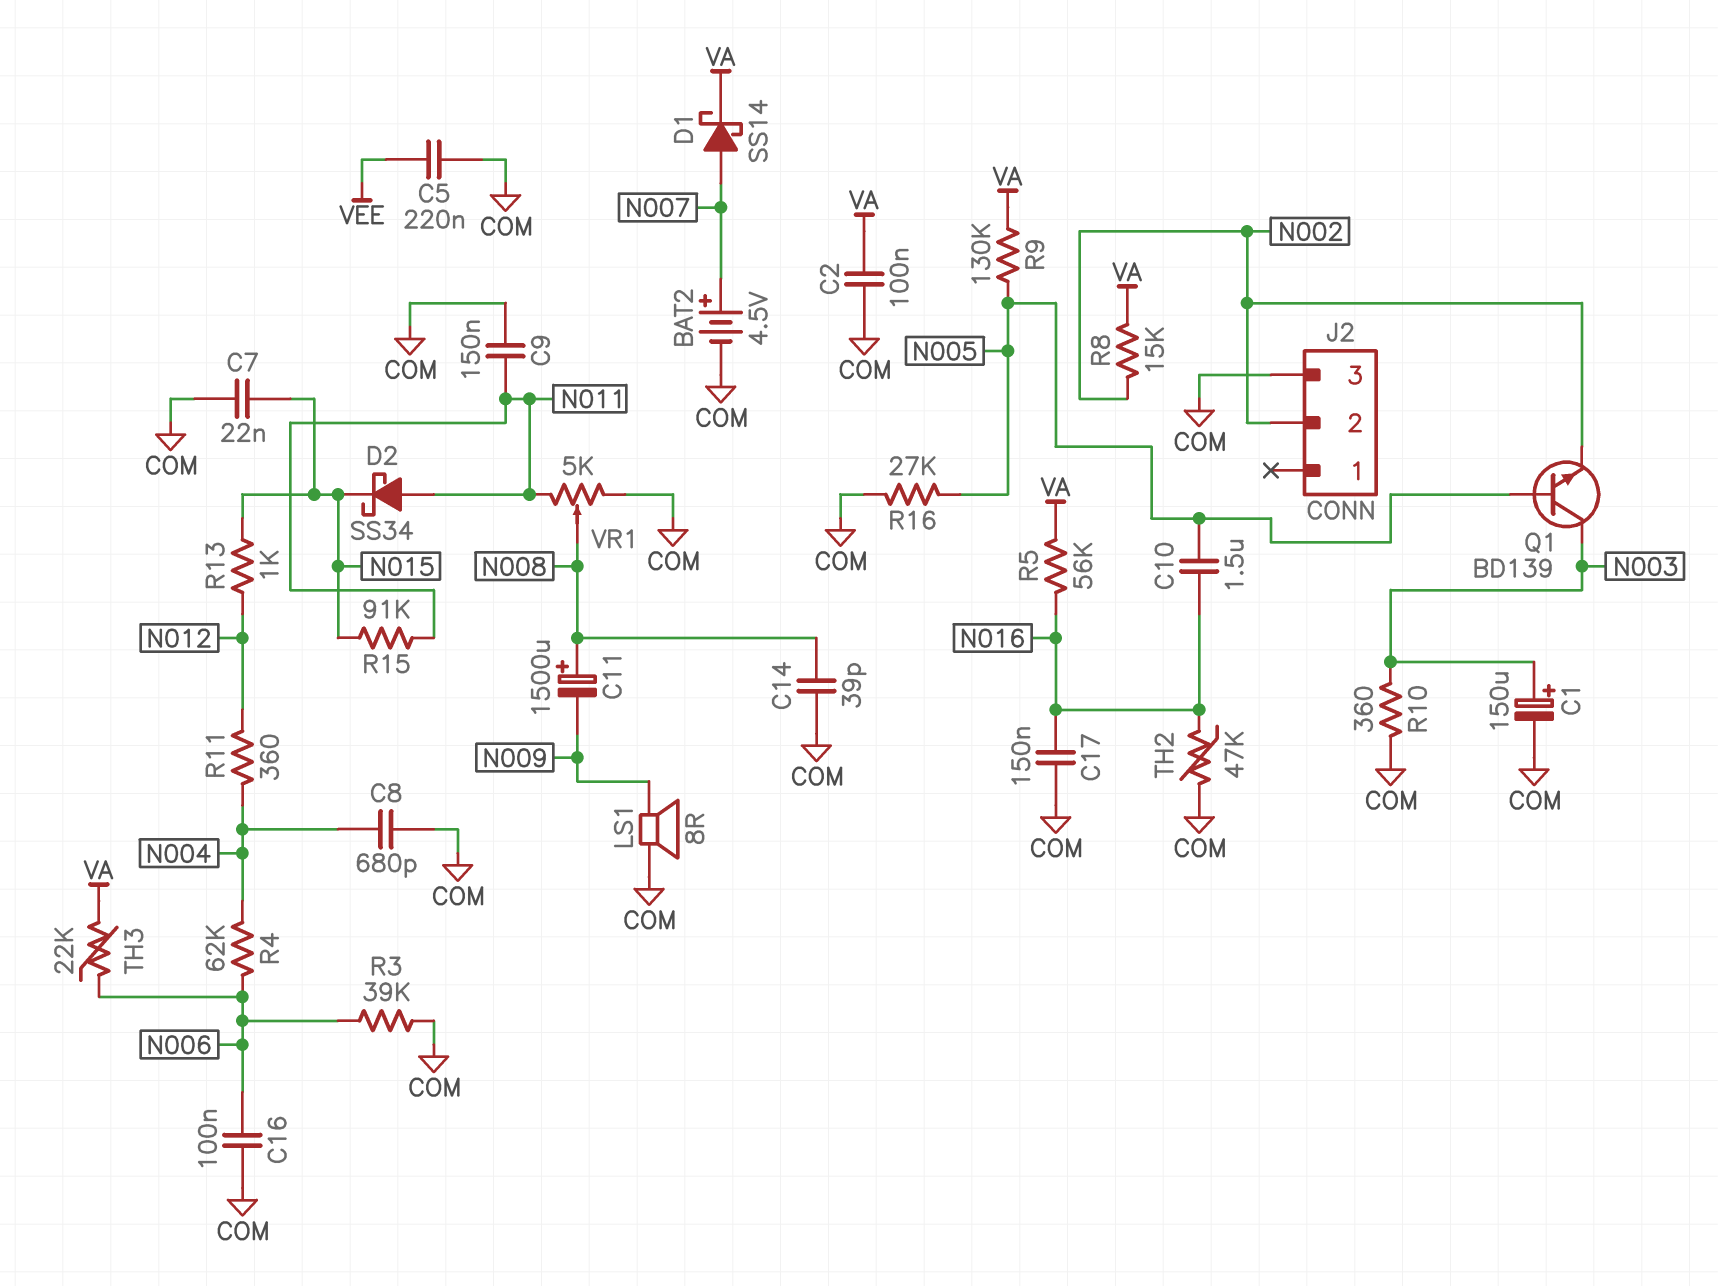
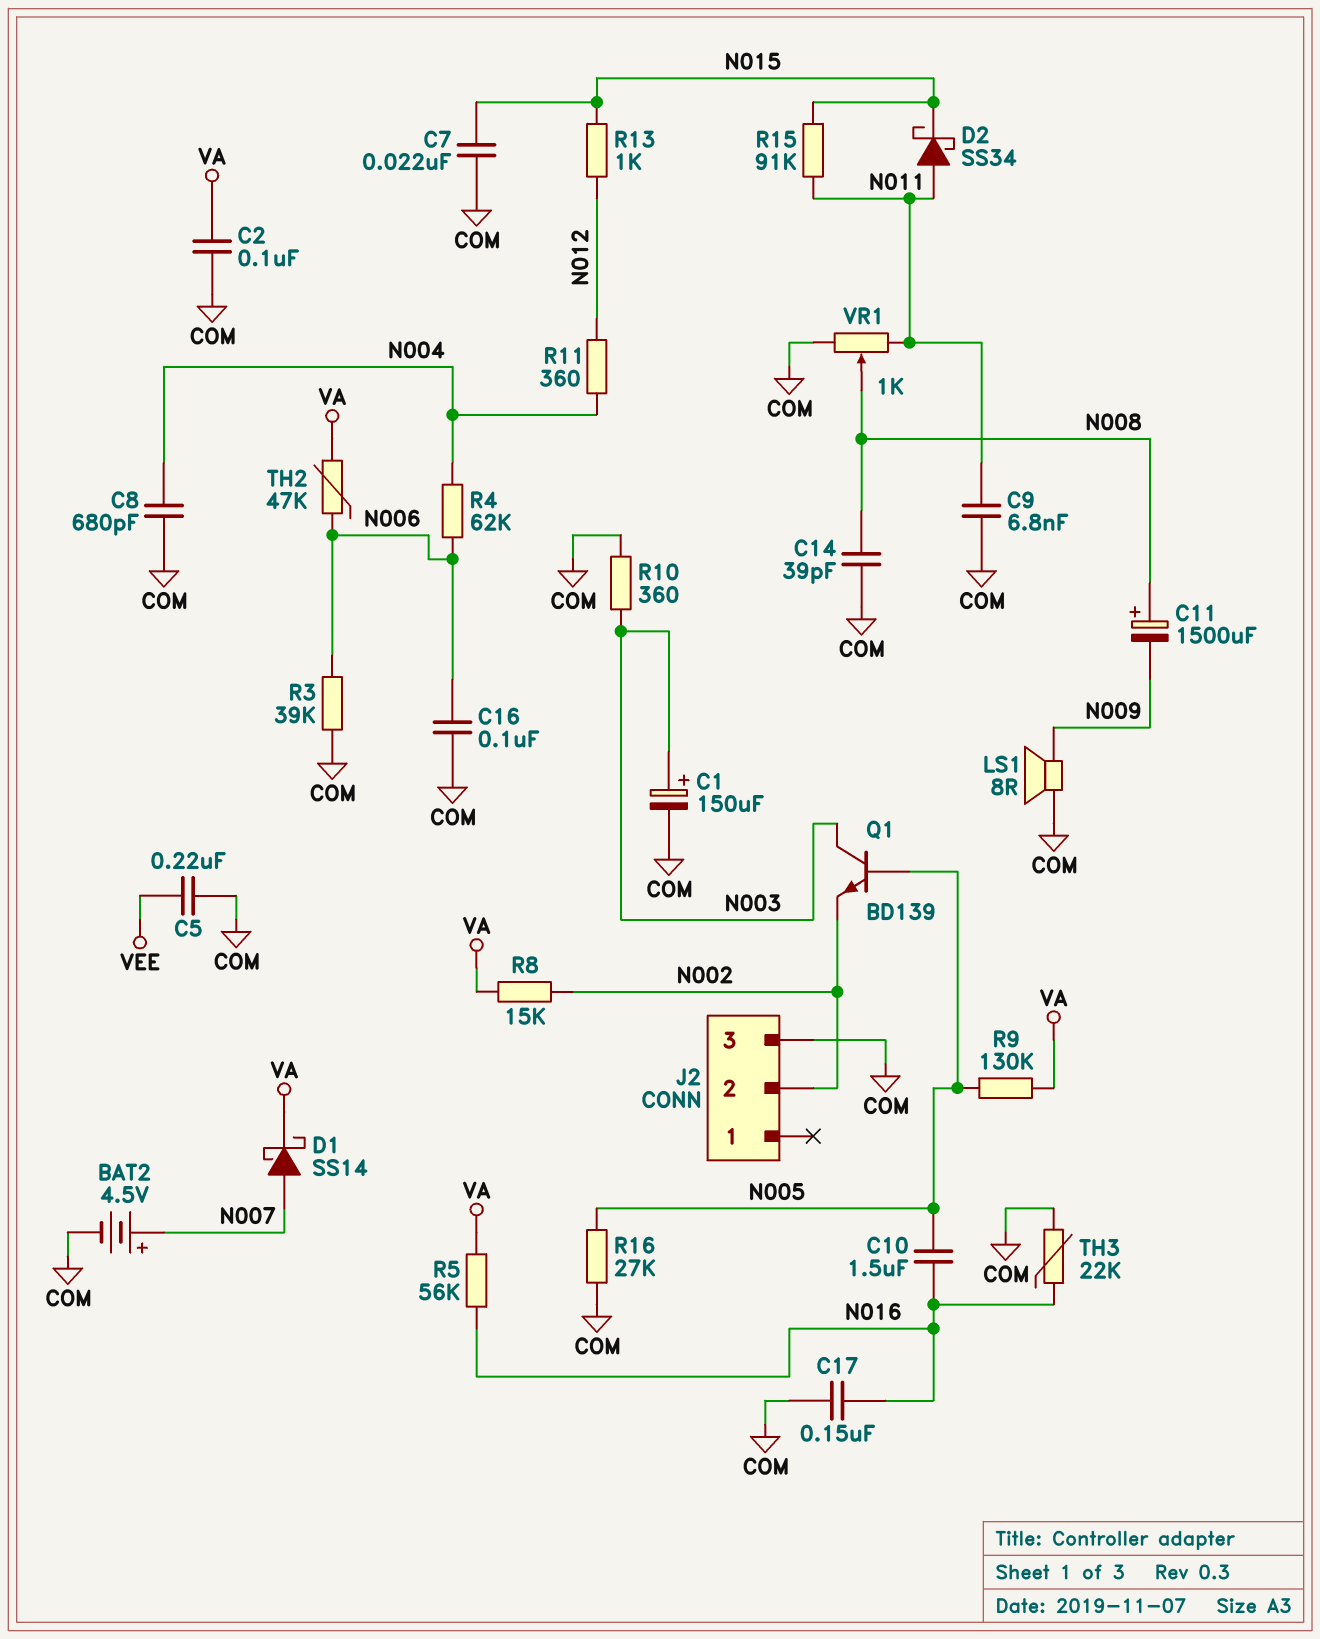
C9: 150nF (COM, N011) -> 6.8nF (COM, N011)
TH2: 47k (COM, N016) -> 47k (N006, VA)
TH3: 22k (N006, VA) -> 22k (COM, N016)
VR1: 5k (COM, N011, wiper N008) -> 1k (COM, N011, wiper N008)

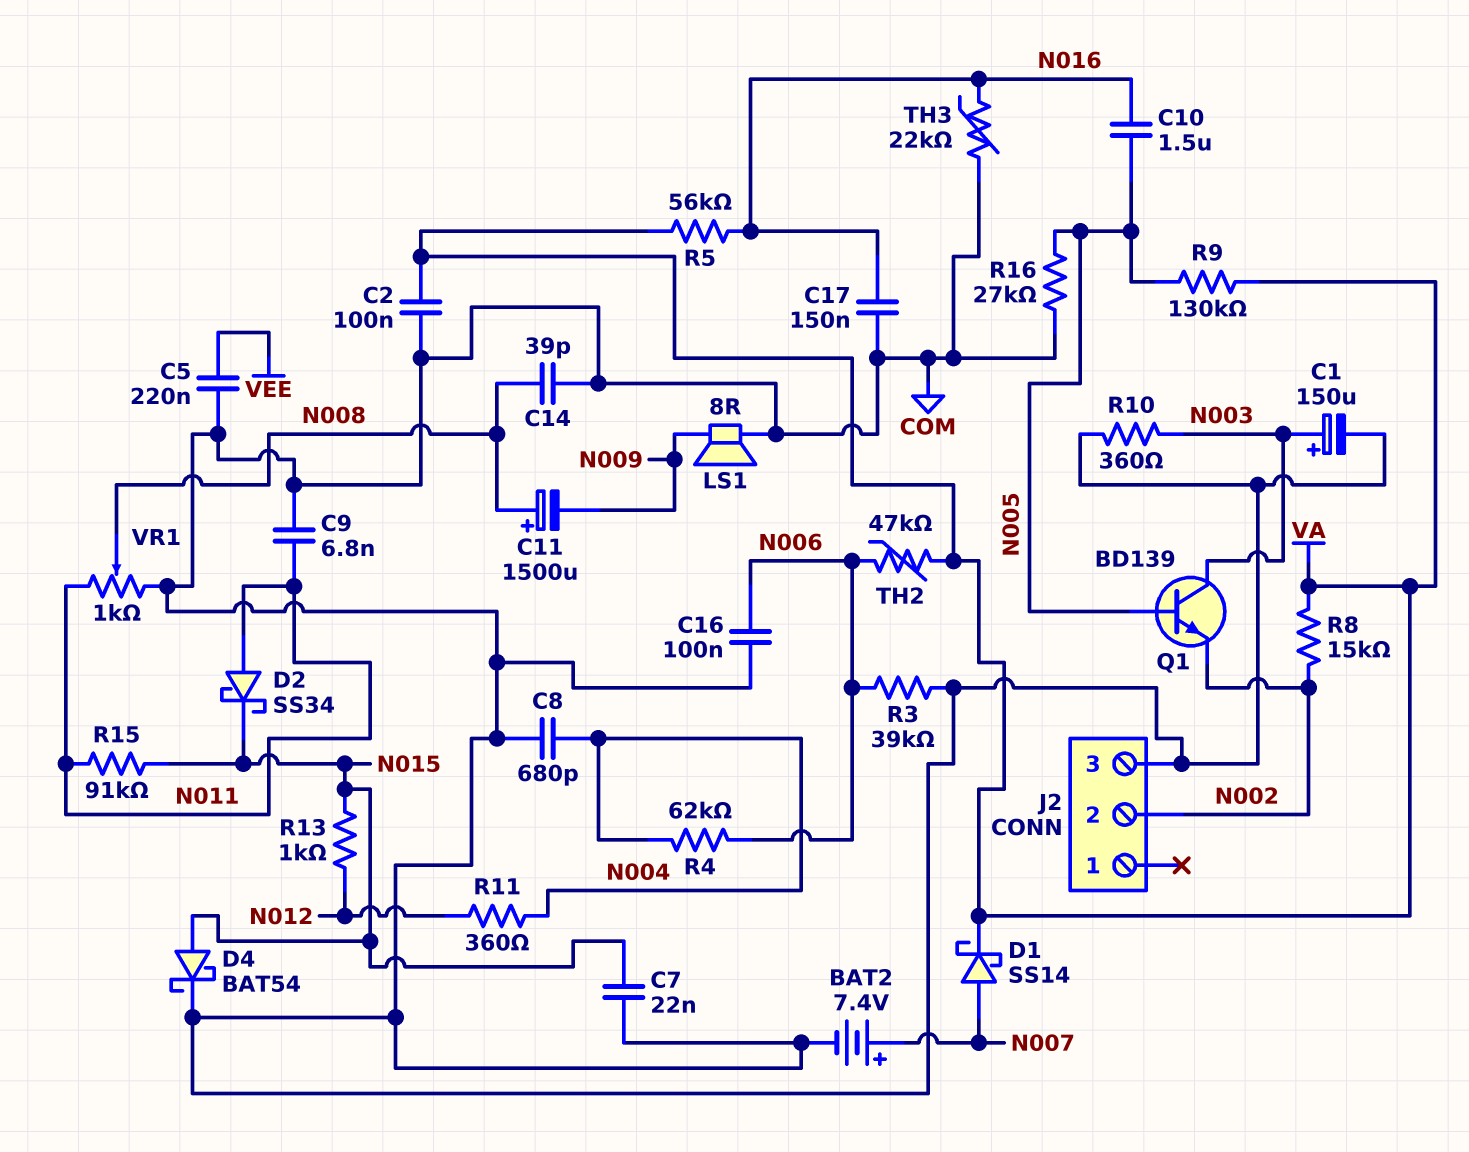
BAT2: 4.5V (plus N007, minus COM) -> 7.4V (plus N007, minus COM)
D4: none -> schottky BAT54 (A N015, K COM)

